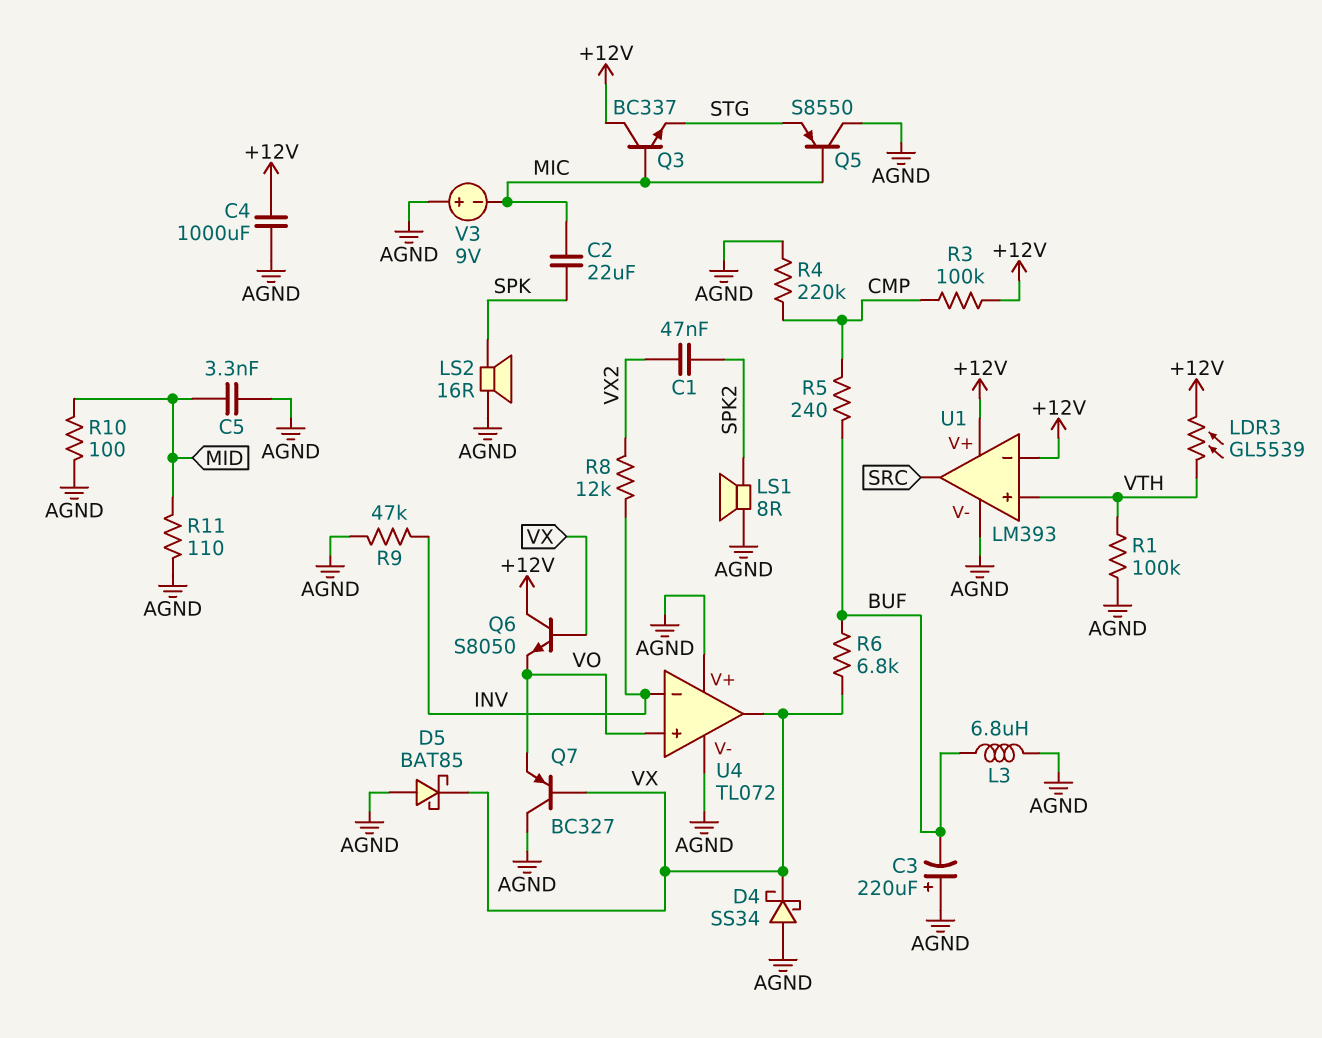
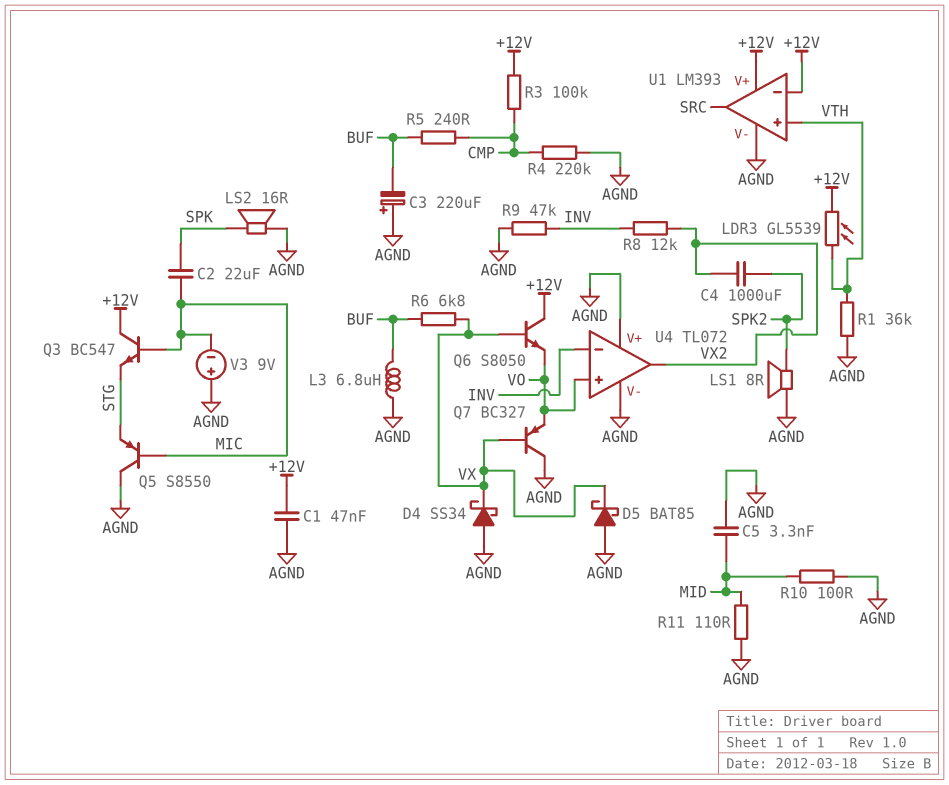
C1: 47nF (SPK2, VX2) -> 47nF (+12V, AGND)
C4: 1000uF (+12V, AGND) -> 1000uF (SPK2, VX2)
Q3: NPN BC337 (B MIC, C +12V, E STG) -> NPN BC547 (B MIC, C +12V, E STG)
R1: 100k (AGND, VTH) -> 36k (AGND, VTH)
U4 pin out: VX -> VX2

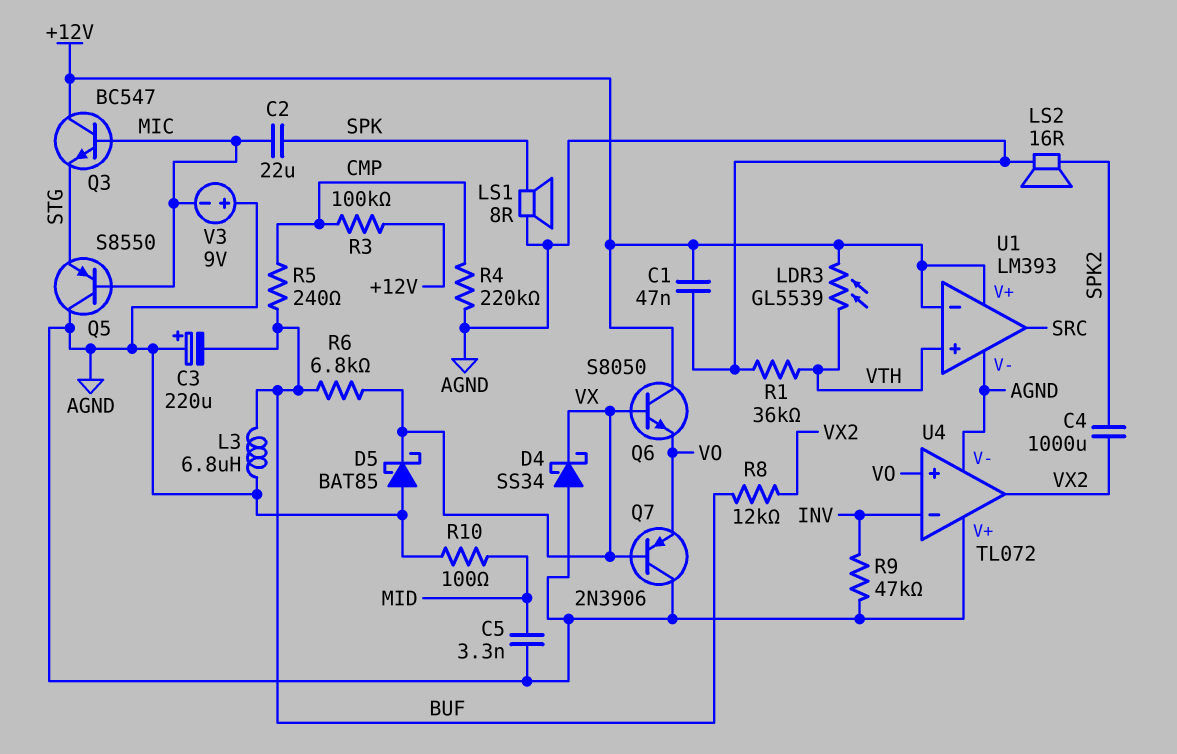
LS1: speaker 8R (AGND, SPK2) -> speaker 8R (AGND, SPK)
LS2: speaker 16R (AGND, SPK) -> speaker 16R (AGND, SPK2)
Q7: PNP BC327 (B VX, C AGND, E VO) -> PNP 2N3906 (B VX, C AGND, E VO)
R8: 12k (INV, VX2) -> 12k (BUF, VX2)
R11: 110 (AGND, MID) -> none

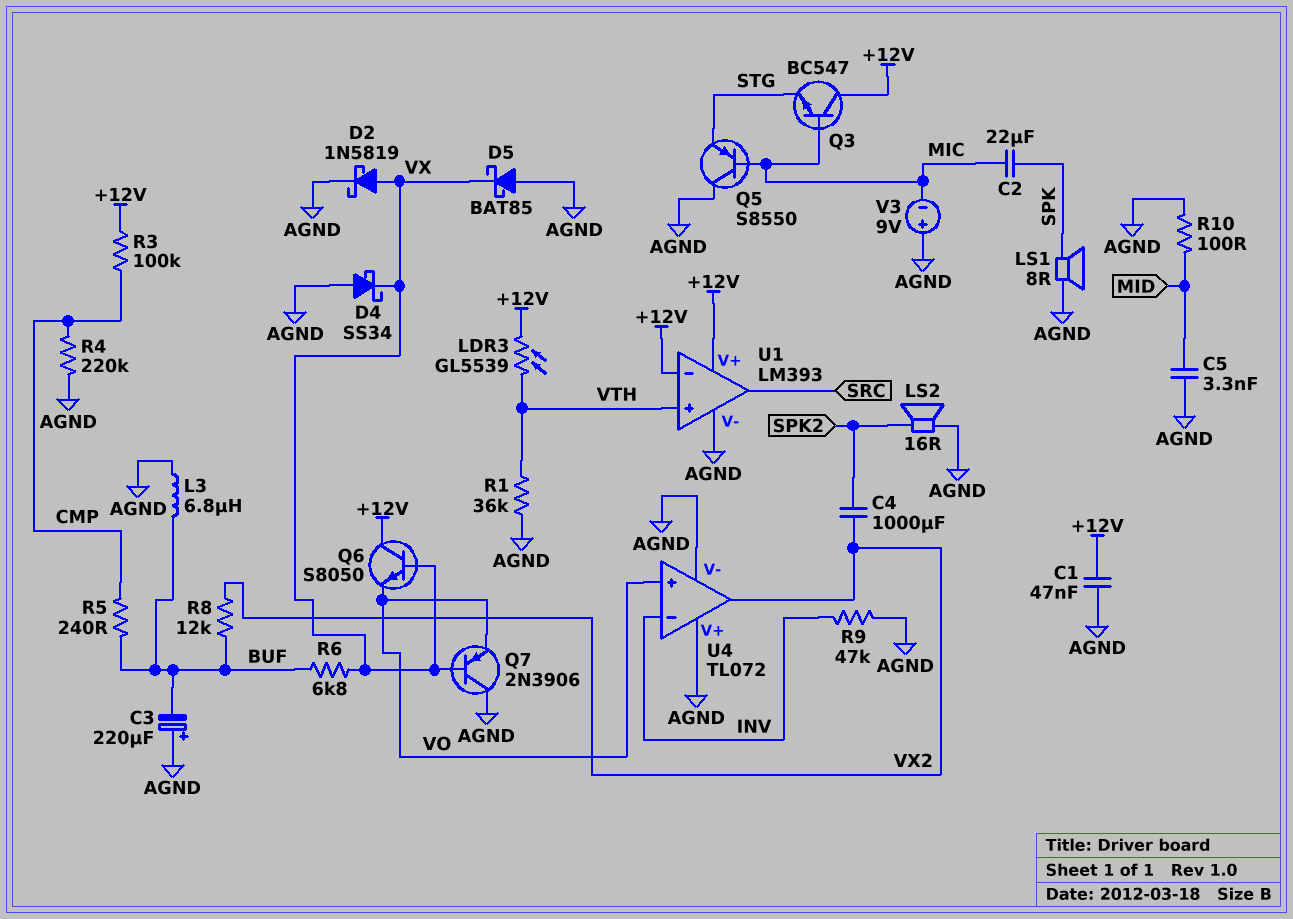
D2: none -> schottky 1N5819 (A VX, K AGND)

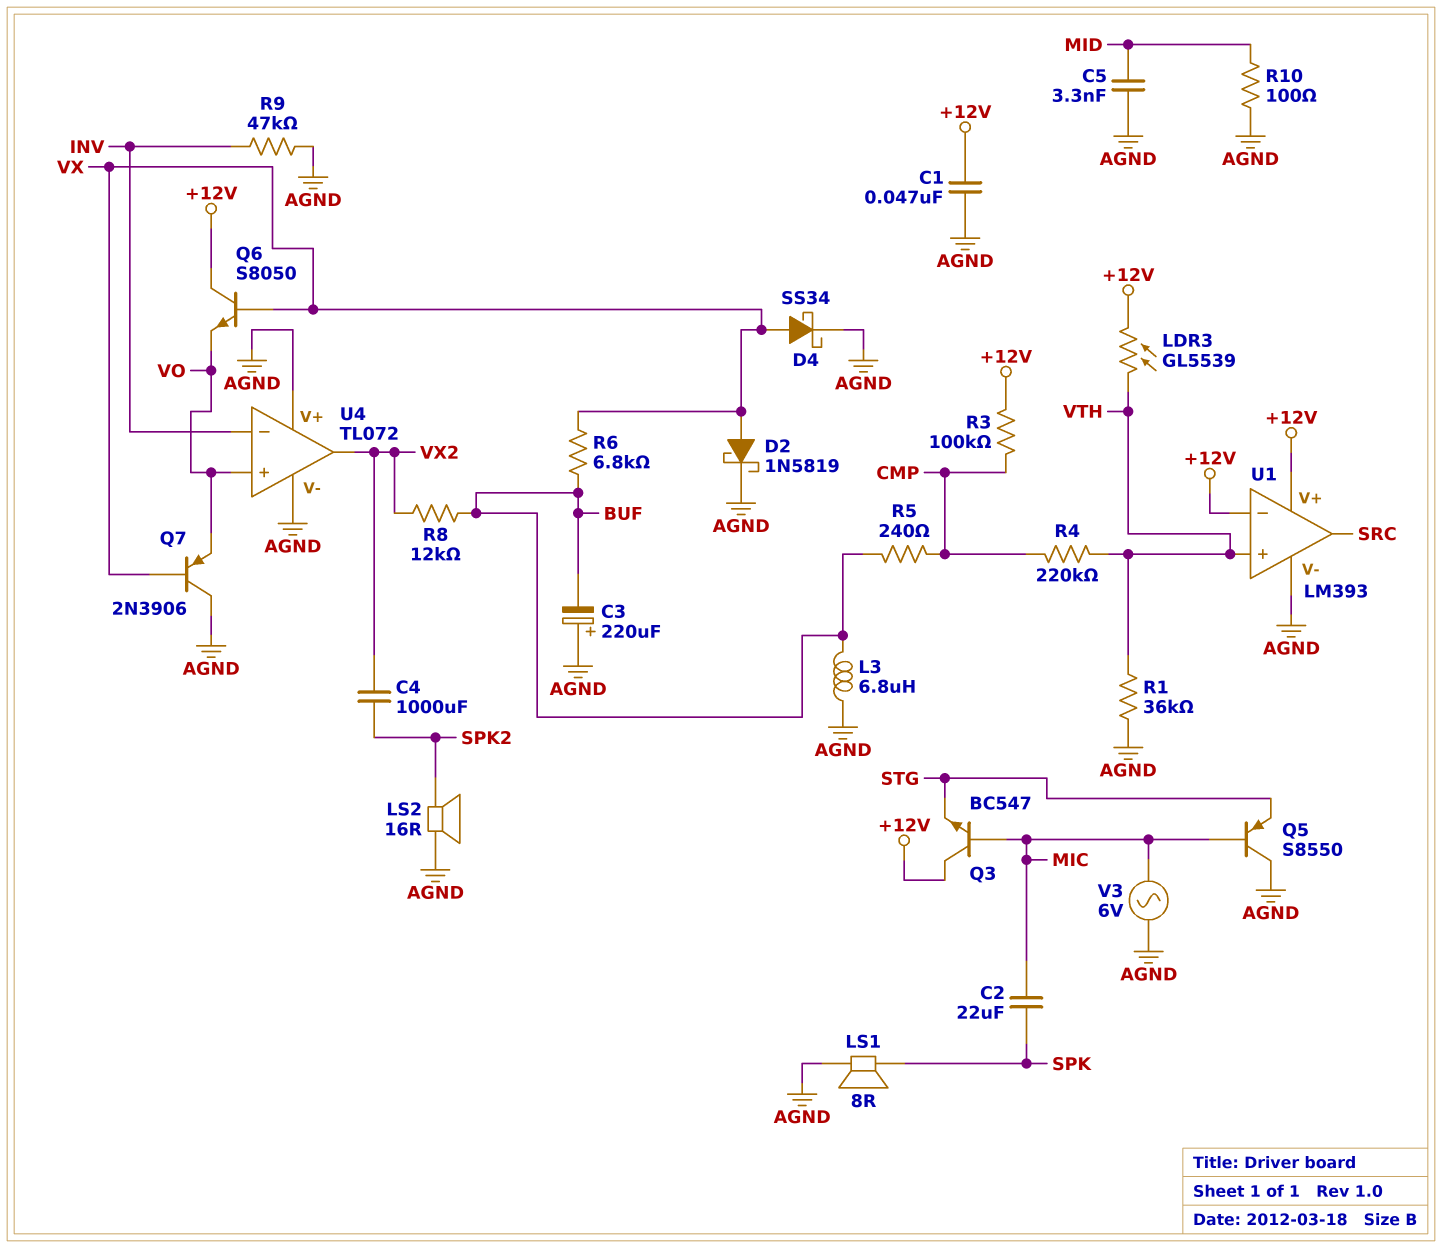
D4: schottky SS34 (A AGND, K VX) -> schottky SS34 (A VX, K AGND)
D5: schottky BAT85 (A AGND, K VX) -> none
R4: 220k (AGND, CMP) -> 220k (CMP, VTH)
V3: 9V (plus AGND, minus MIC) -> AC 6V (AGND, MIC)

